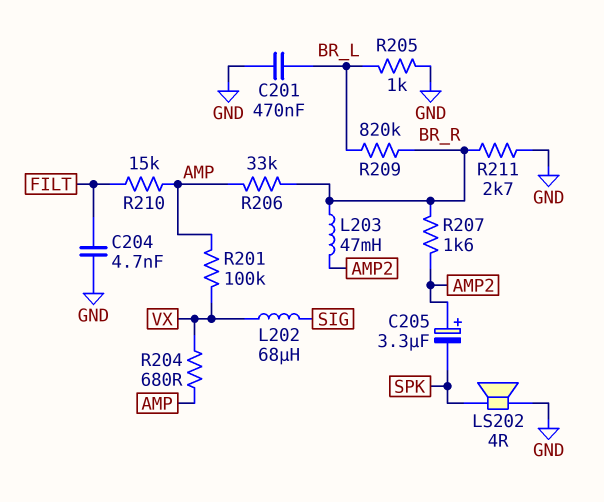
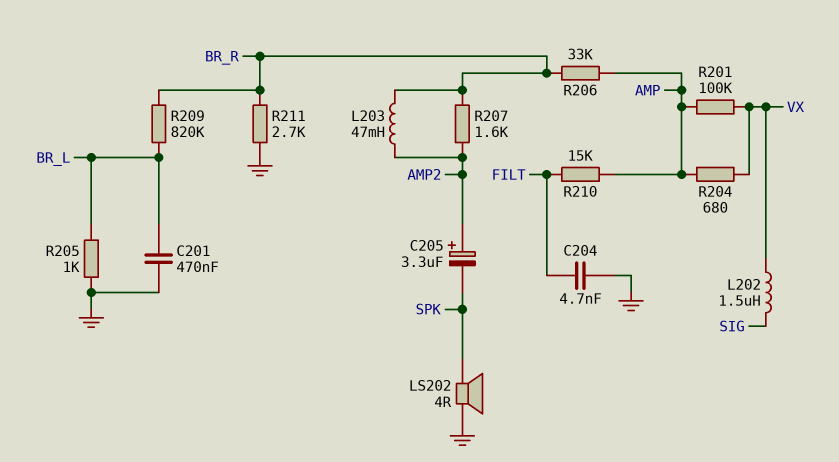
L202: 68uH (SIG, VX) -> 1.5uH (SIG, VX)

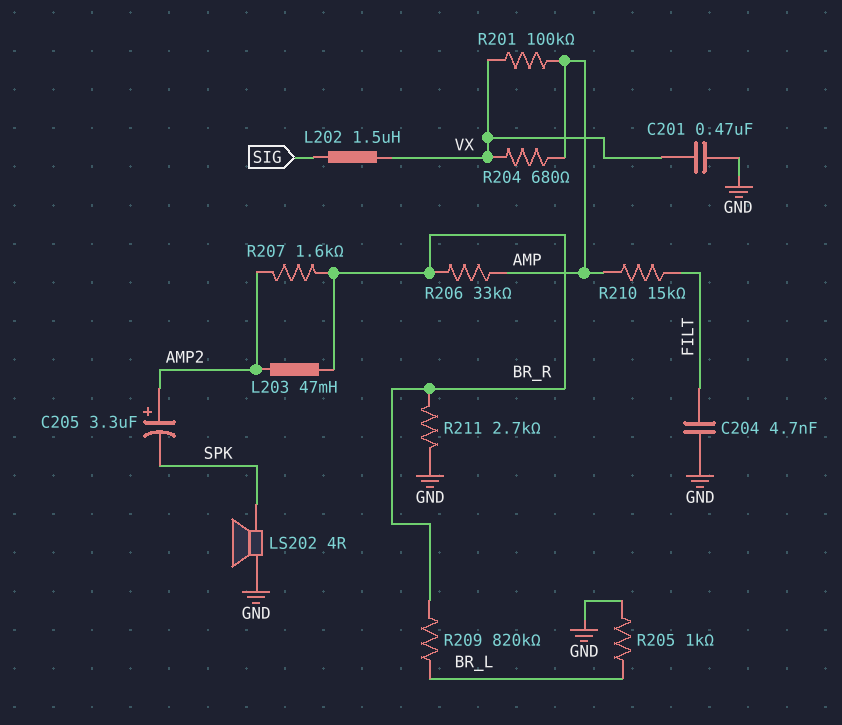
C201: 470nF (BR_L, GND) -> 470nF (GND, VX)

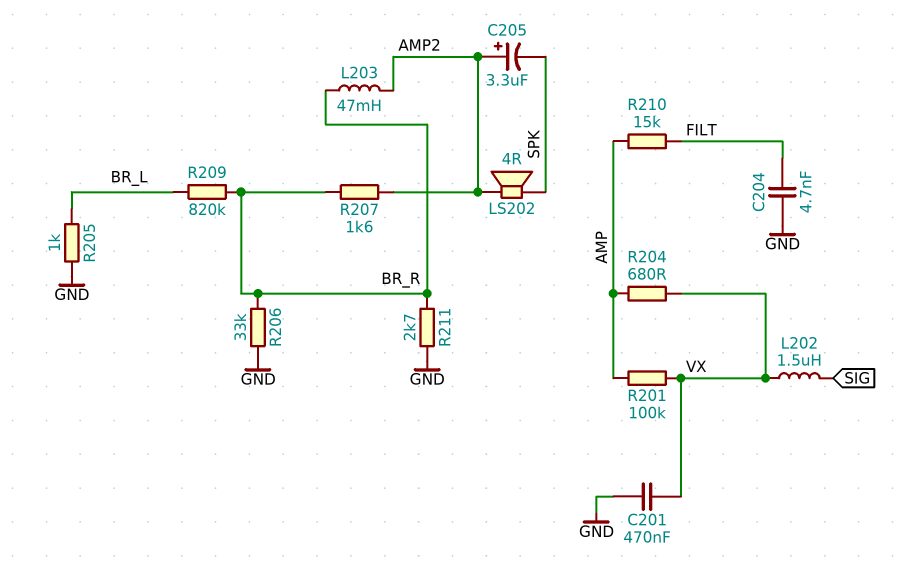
LS202: speaker 4R (GND, SPK) -> speaker 4R (AMP2, SPK)
R206: 33k (AMP, BR_R) -> 33k (BR_R, GND)

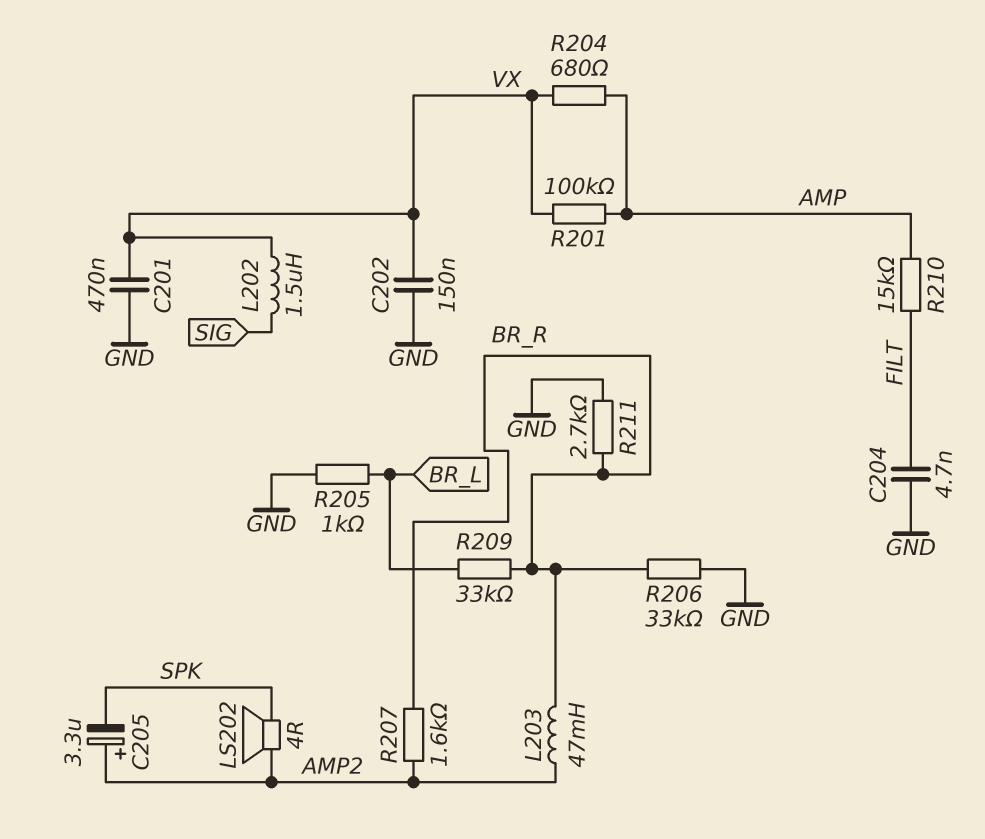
C202: none -> 150nF (GND, VX)
R209: 820k (BR_L, BR_R) -> 33k (BR_L, BR_R)

